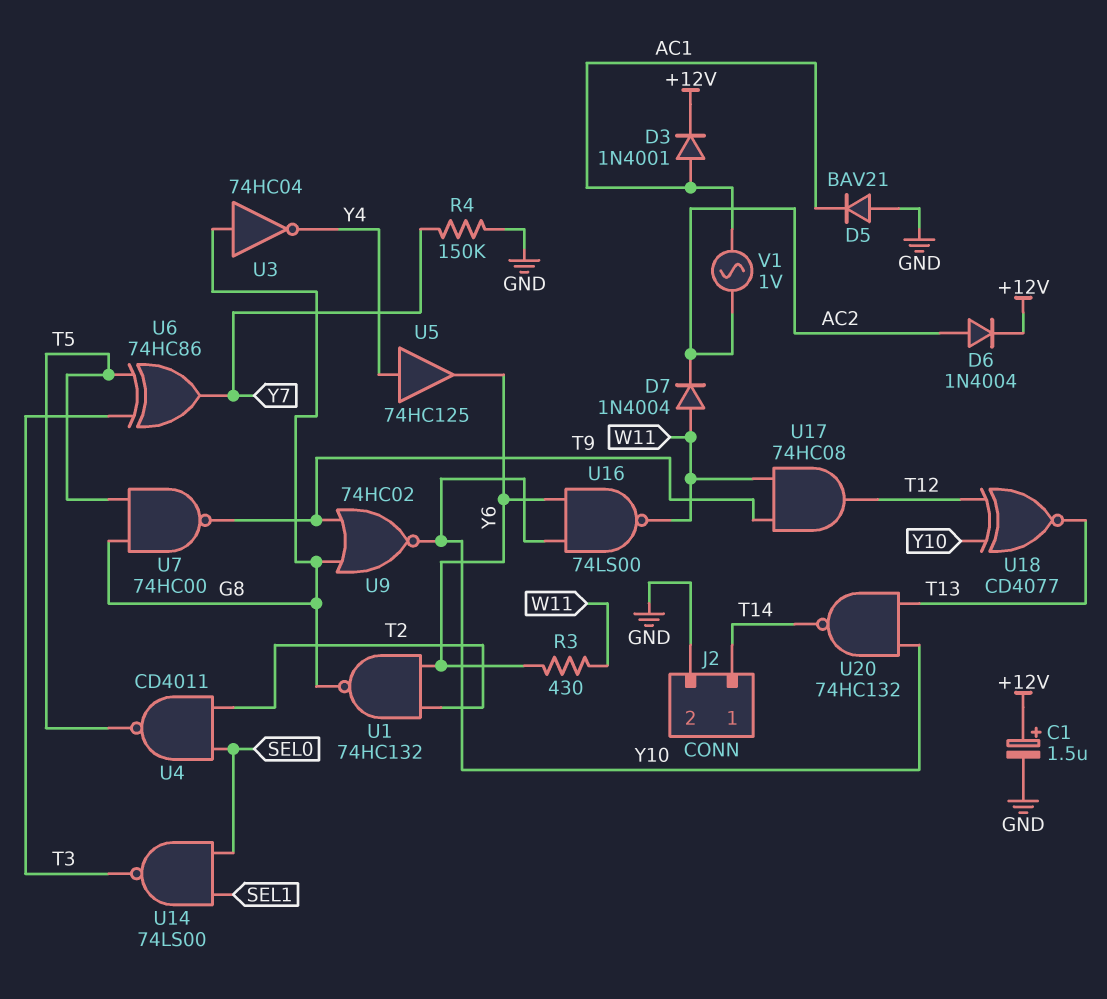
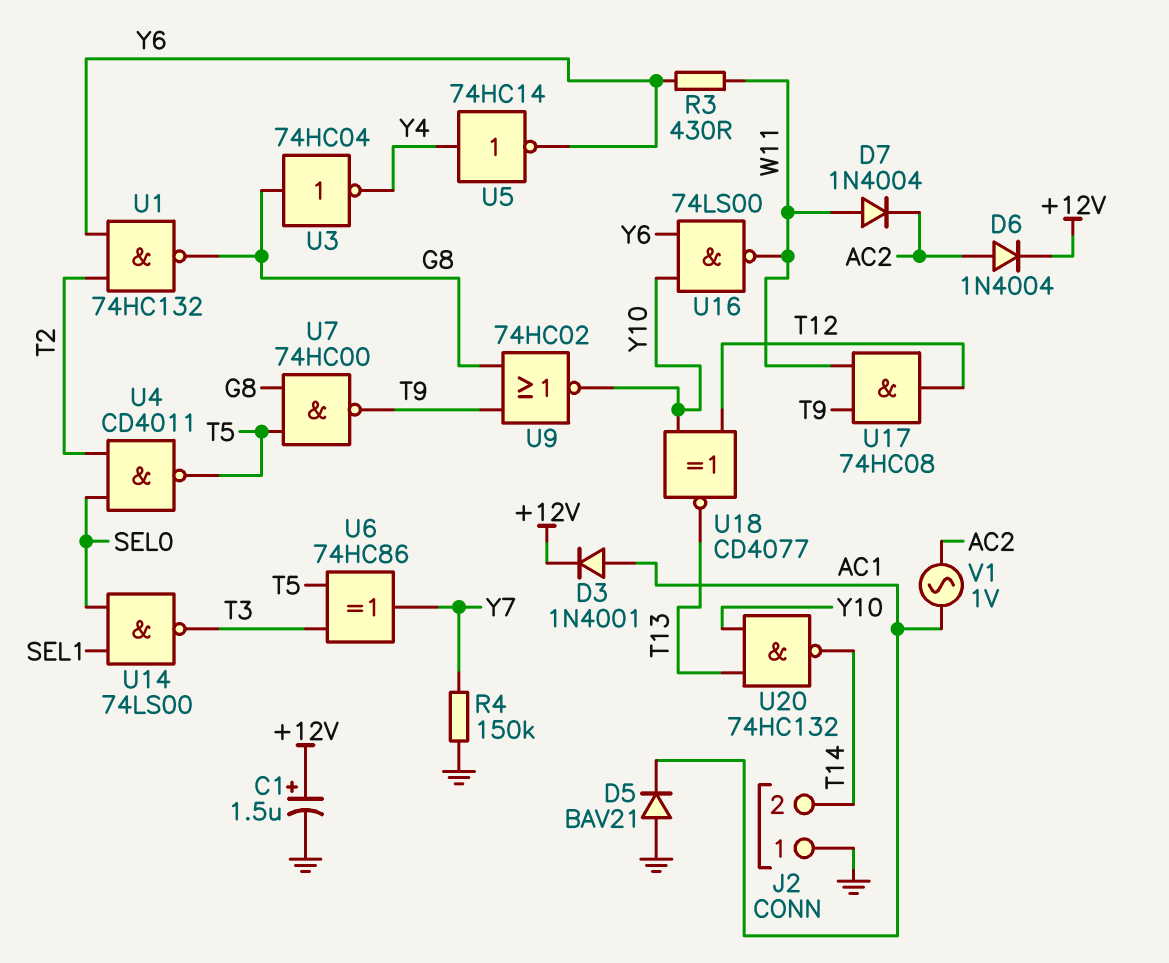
J2 pin 1: T14 -> GND
J2 pin 2: GND -> T14
U5: buffer 74HC125 (in Y4, out Y6) -> NOT 74HC14 (in Y4, out Y6)

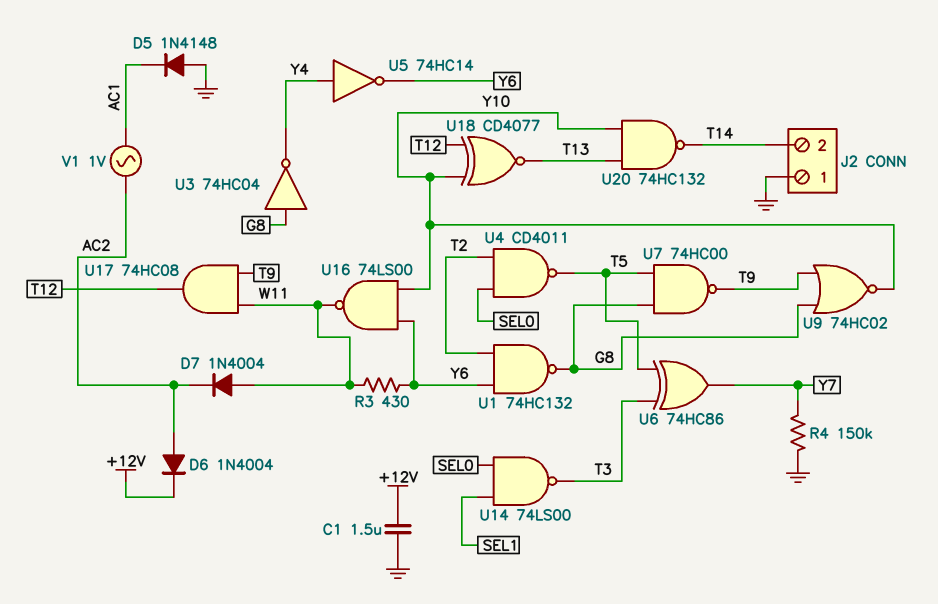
C1: 1.5uF (plus +12V, minus GND) -> 1.5uF (+12V, GND)
D3: diode 1N4001 (A AC1, K +12V) -> none
D5: diode BAV21 (A GND, K AC1) -> diode 1N4148 (A GND, K AC1)

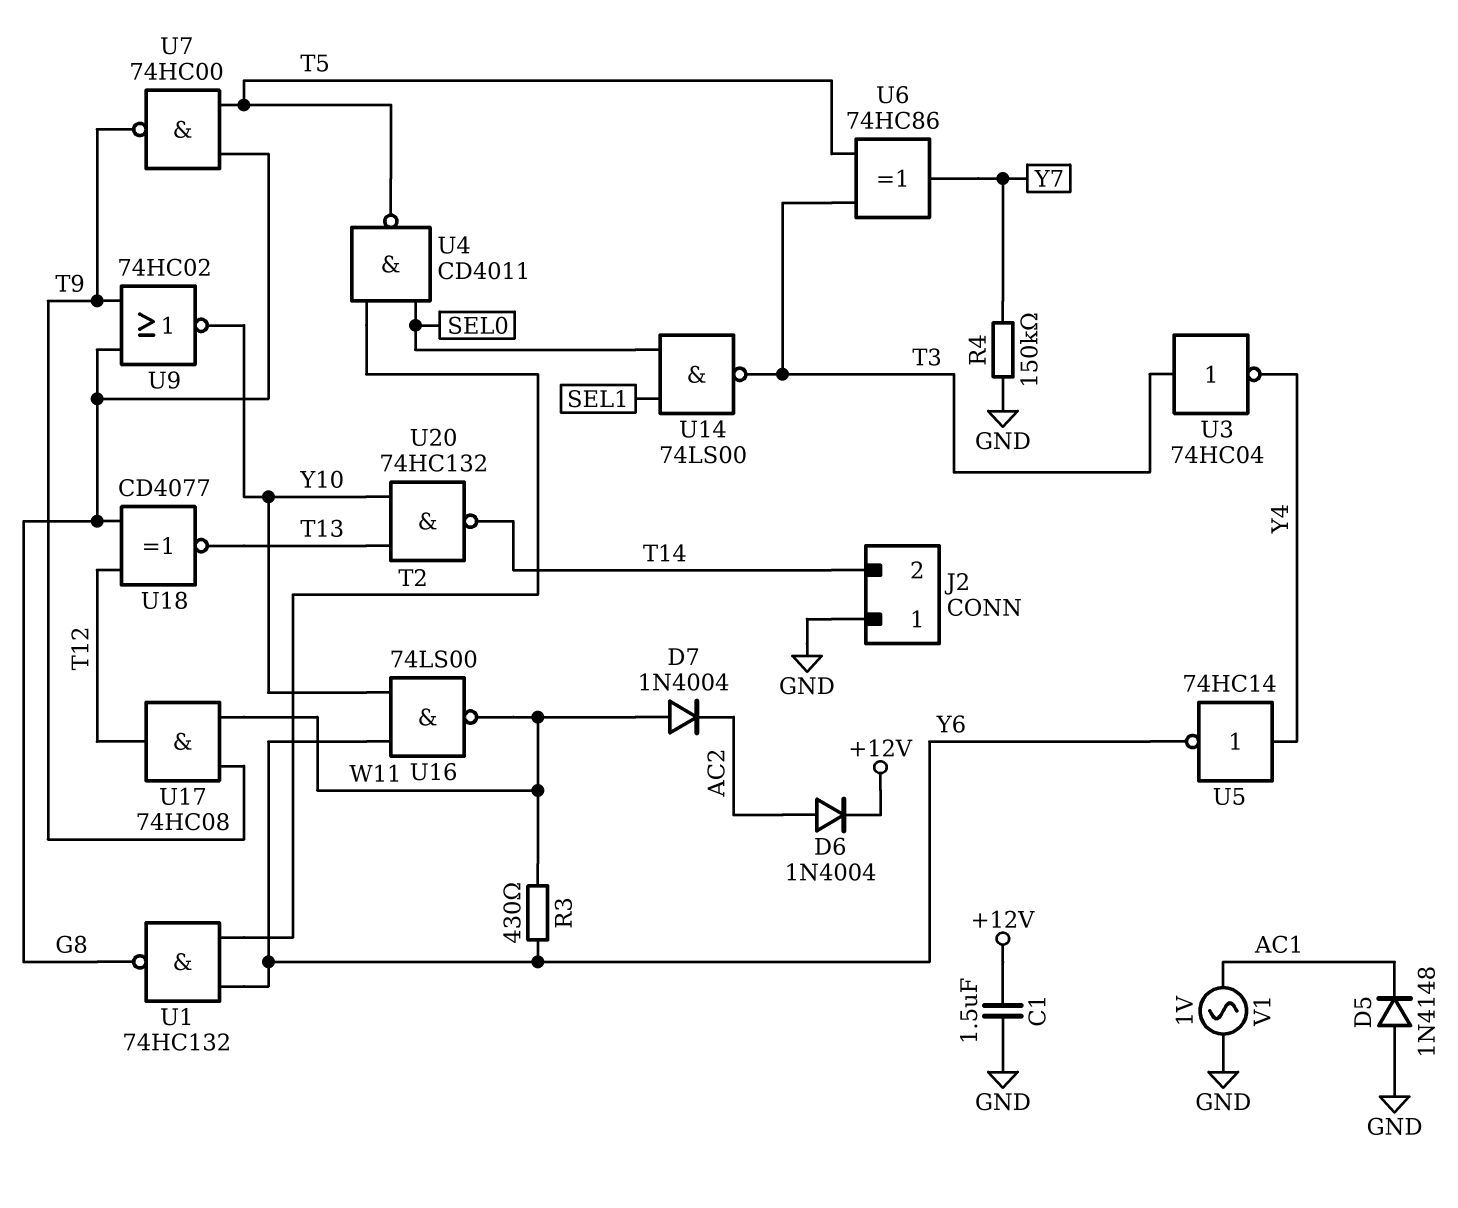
U3: NOT 74HC04 (in G8, out Y4) -> NOT 74HC04 (in T3, out Y4)
U18: XNOR CD4077 (in T12, in Y10, out T13) -> XNOR CD4077 (in G8, in T12, out T13)
V1: AC 1V (AC1, AC2) -> AC 1V (AC1, GND)

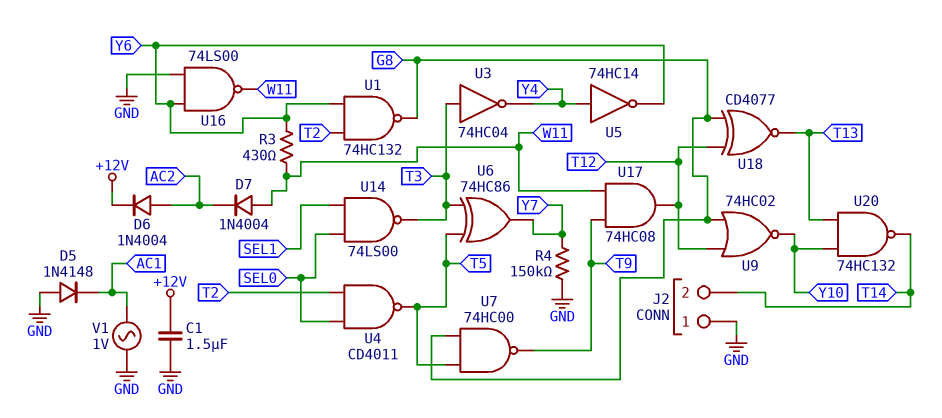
U9: NOR 74HC02 (in G8, in T9, out Y10) -> NOR 74HC02 (in G8, in T12, out Y10)
U16: NAND 74LS00 (in Y6, in Y10, out W11) -> NAND 74LS00 (in GND, in Y6, out W11)

